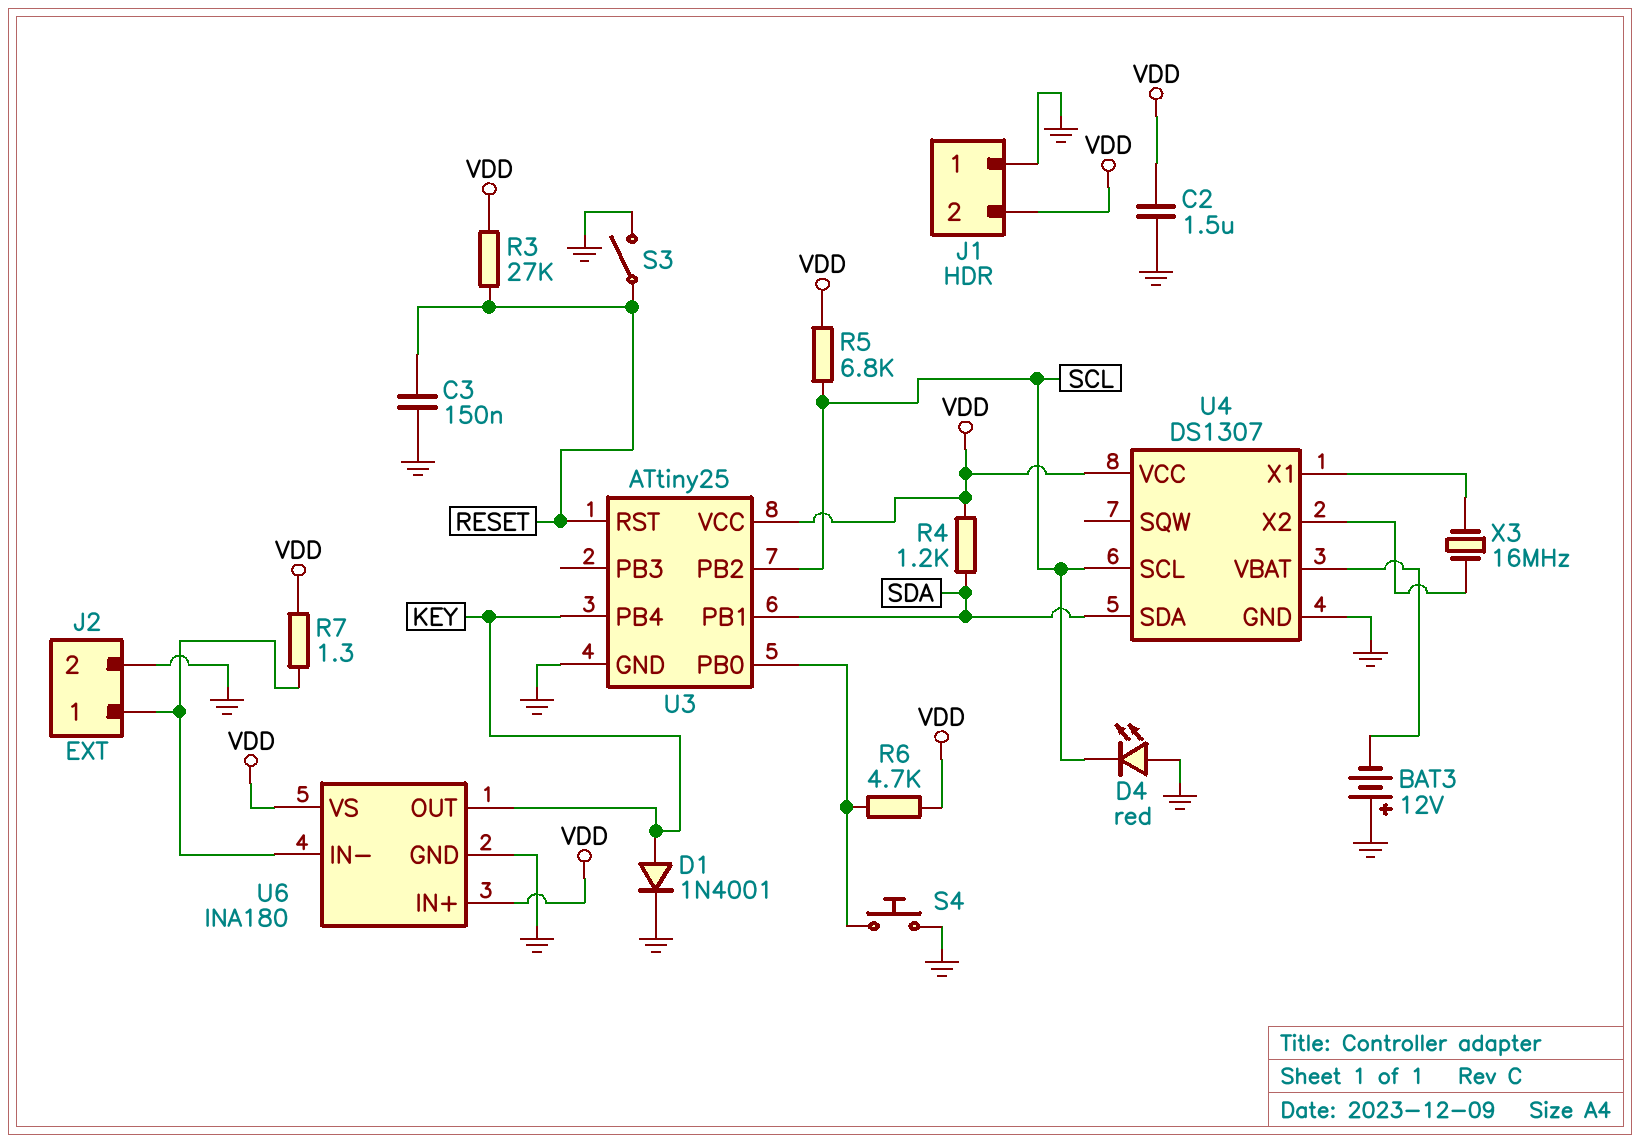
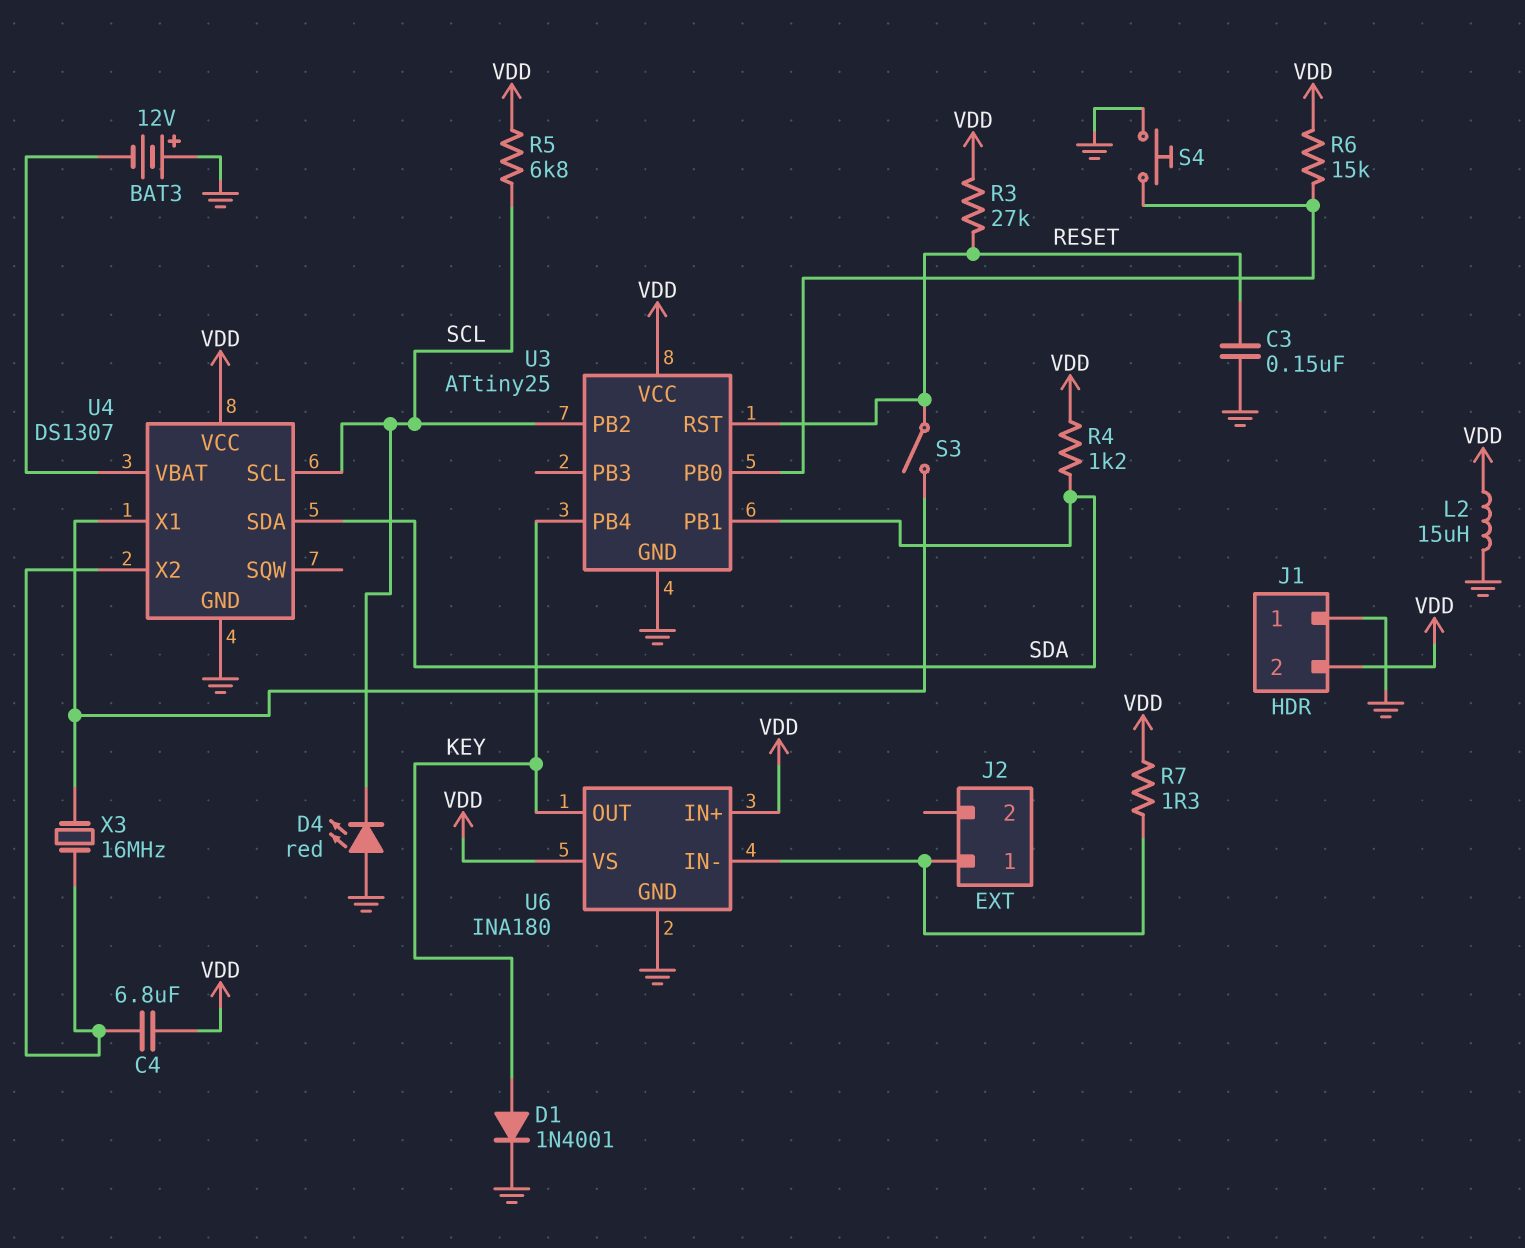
C2: 1.5uF (GND, VDD) -> none
C4: none -> 6.8uF (U4/X2, VDD)
J2 pin 2: GND -> none
L2: none -> 15uH (GND, VDD)
R6: 4.7k (U3/PB0, VDD) -> 15k (U3/PB0, VDD)
S3: switch (GND, RESET) -> switch (RESET, U4/X1)

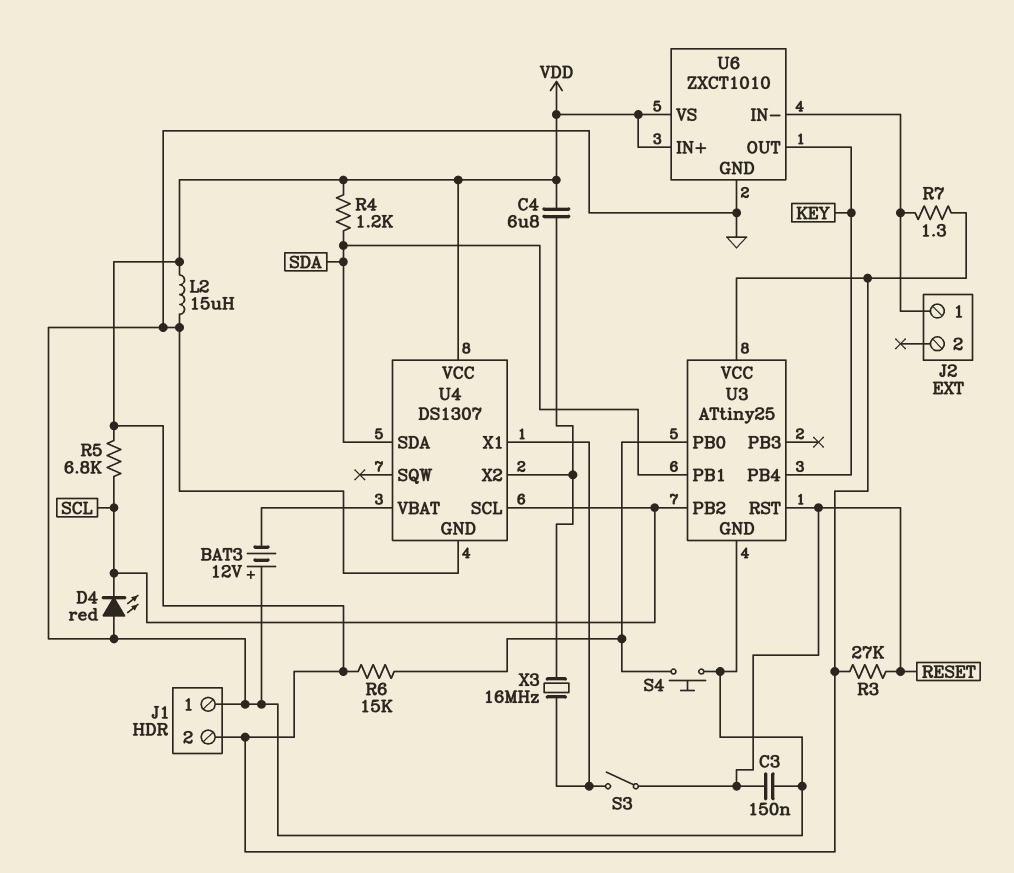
D1: diode 1N4001 (A KEY, K GND) -> none
U6: INA180 -> ZXCT1010

